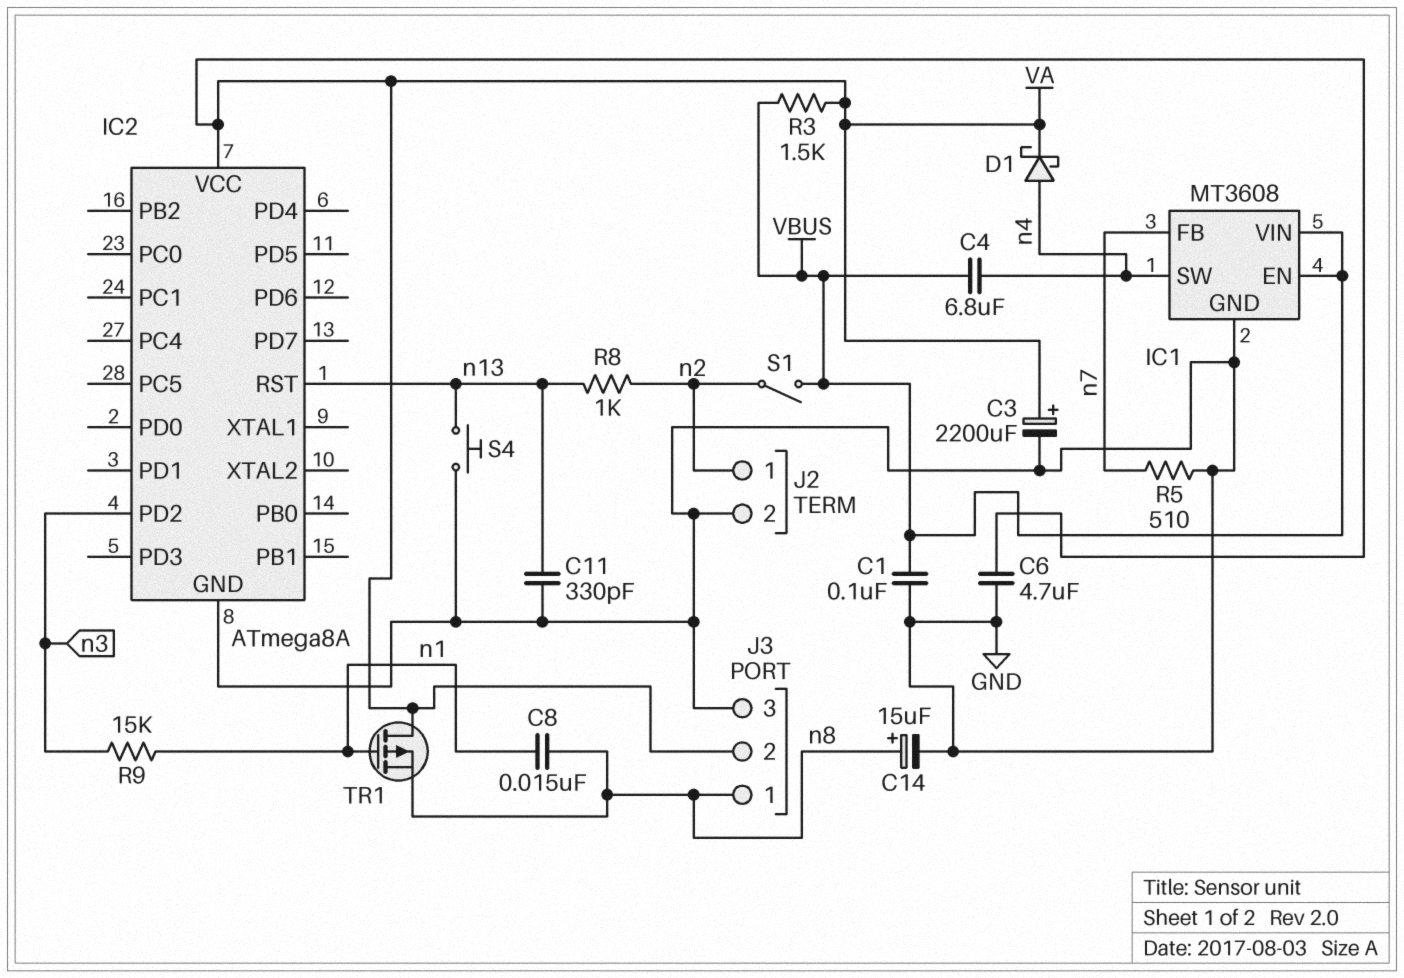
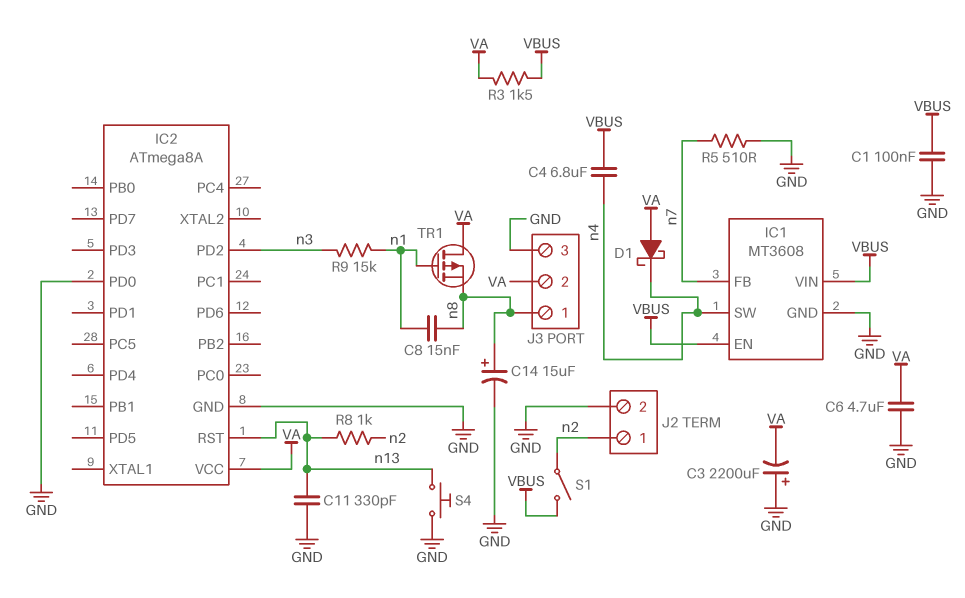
C3: 2200uF (plus VA, minus GND) -> 2200uF (plus GND, minus VA)
D1: schottky (A n4, K VA) -> schottky (A VA, K n4)
IC2 pin PD0: none -> GND

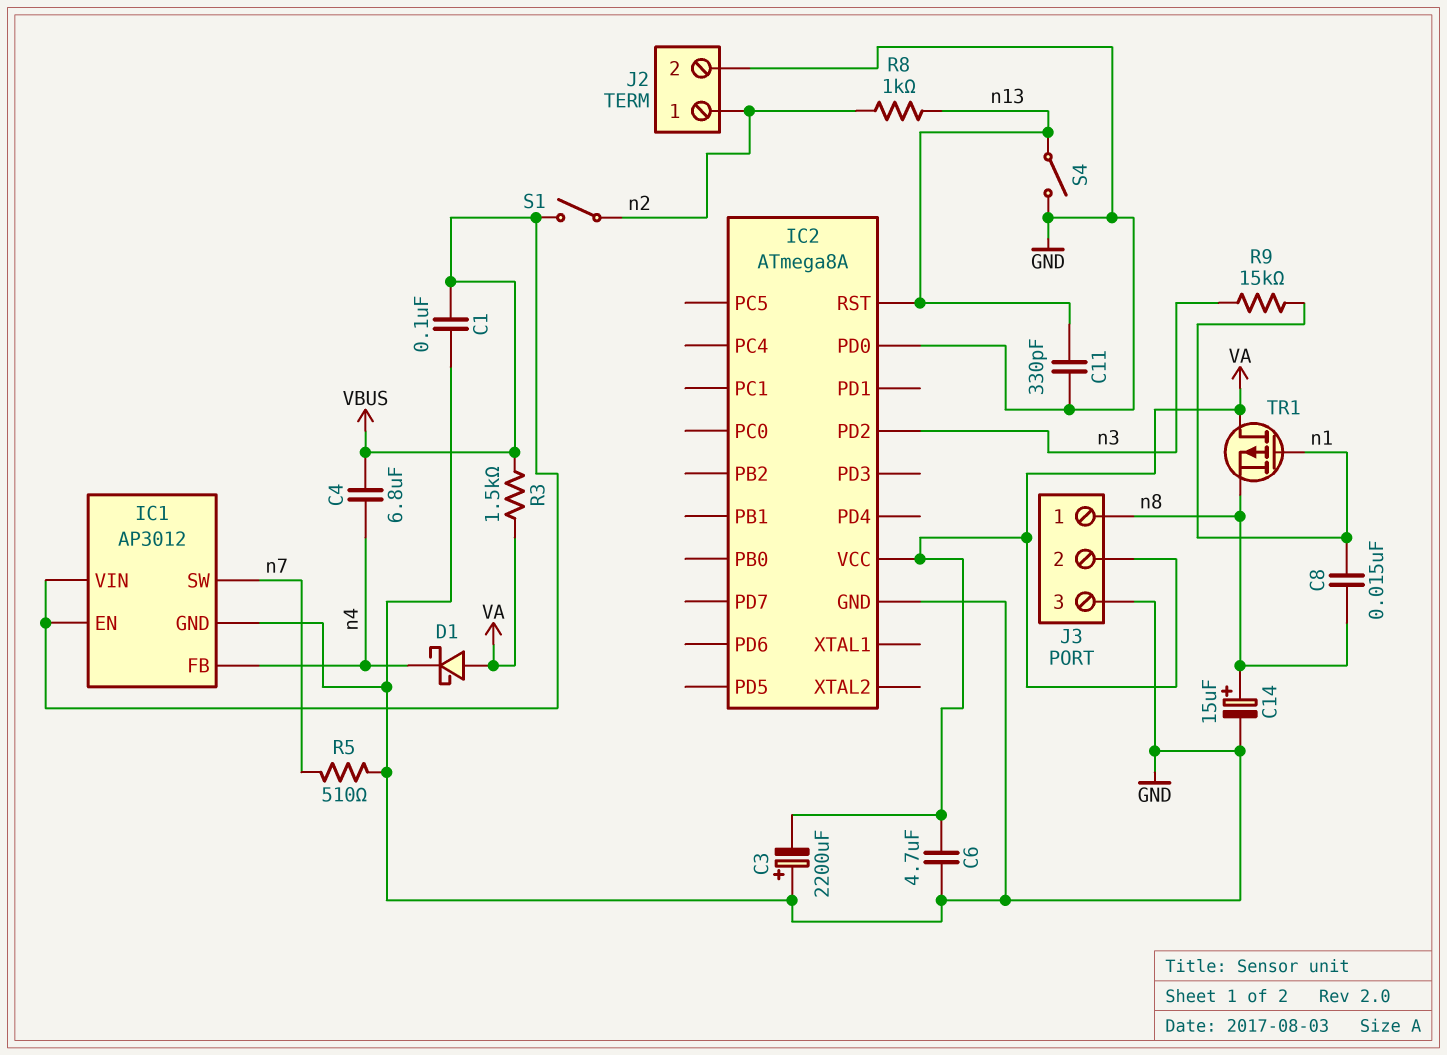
IC1: MT3608 -> AP3012
IC1 pin FB: n7 -> n4
IC1 pin SW: n4 -> n7
S4: button (GND, n13) -> switch (GND, n13)

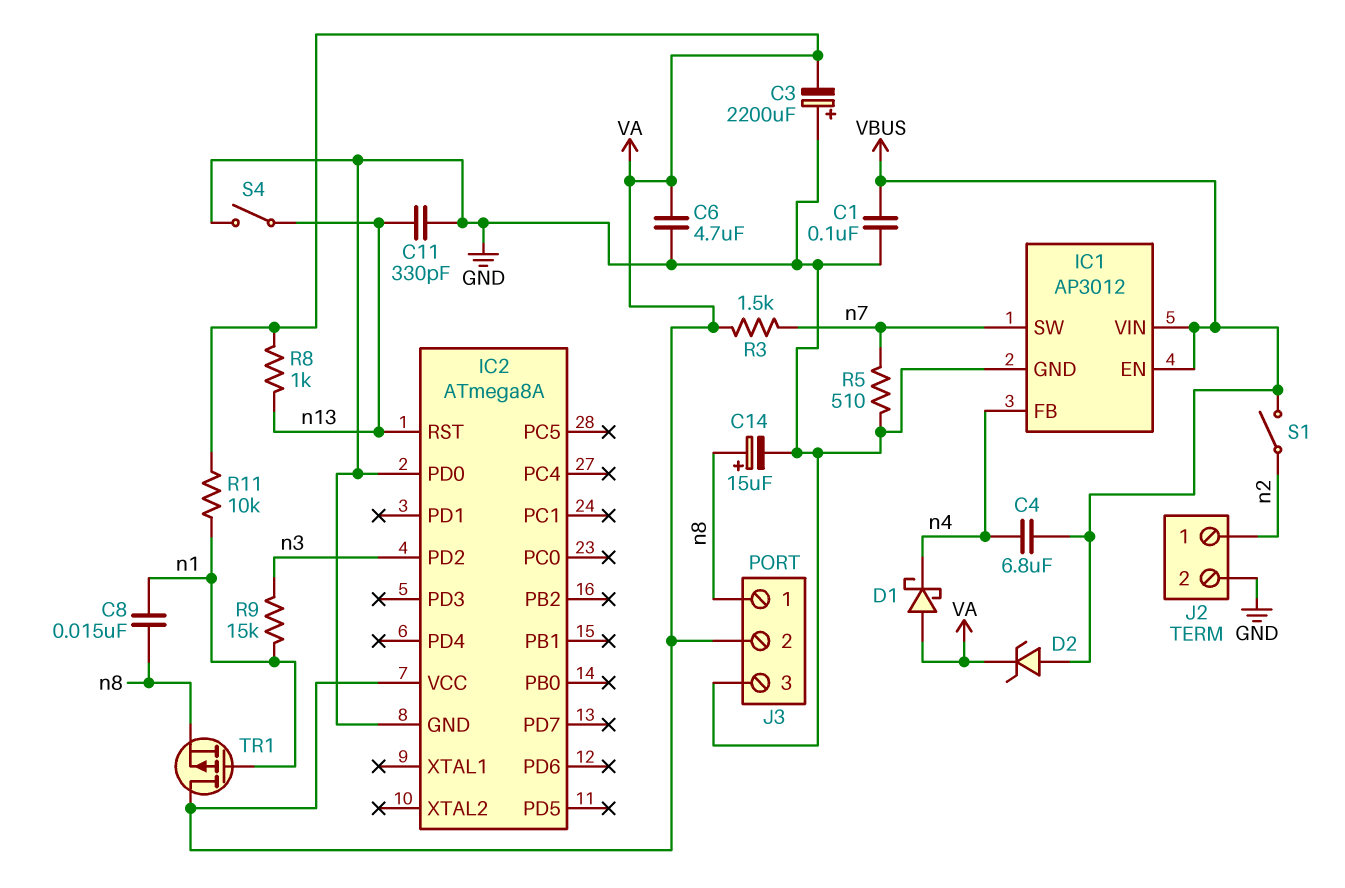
D2: none -> zener (A VBUS, K VA)
R3: 1.5k (VA, VBUS) -> 1.5k (VA, n7)
R8: 1k (n2, n13) -> 1k (VA, n13)
R11: none -> 10k (VA, n1)

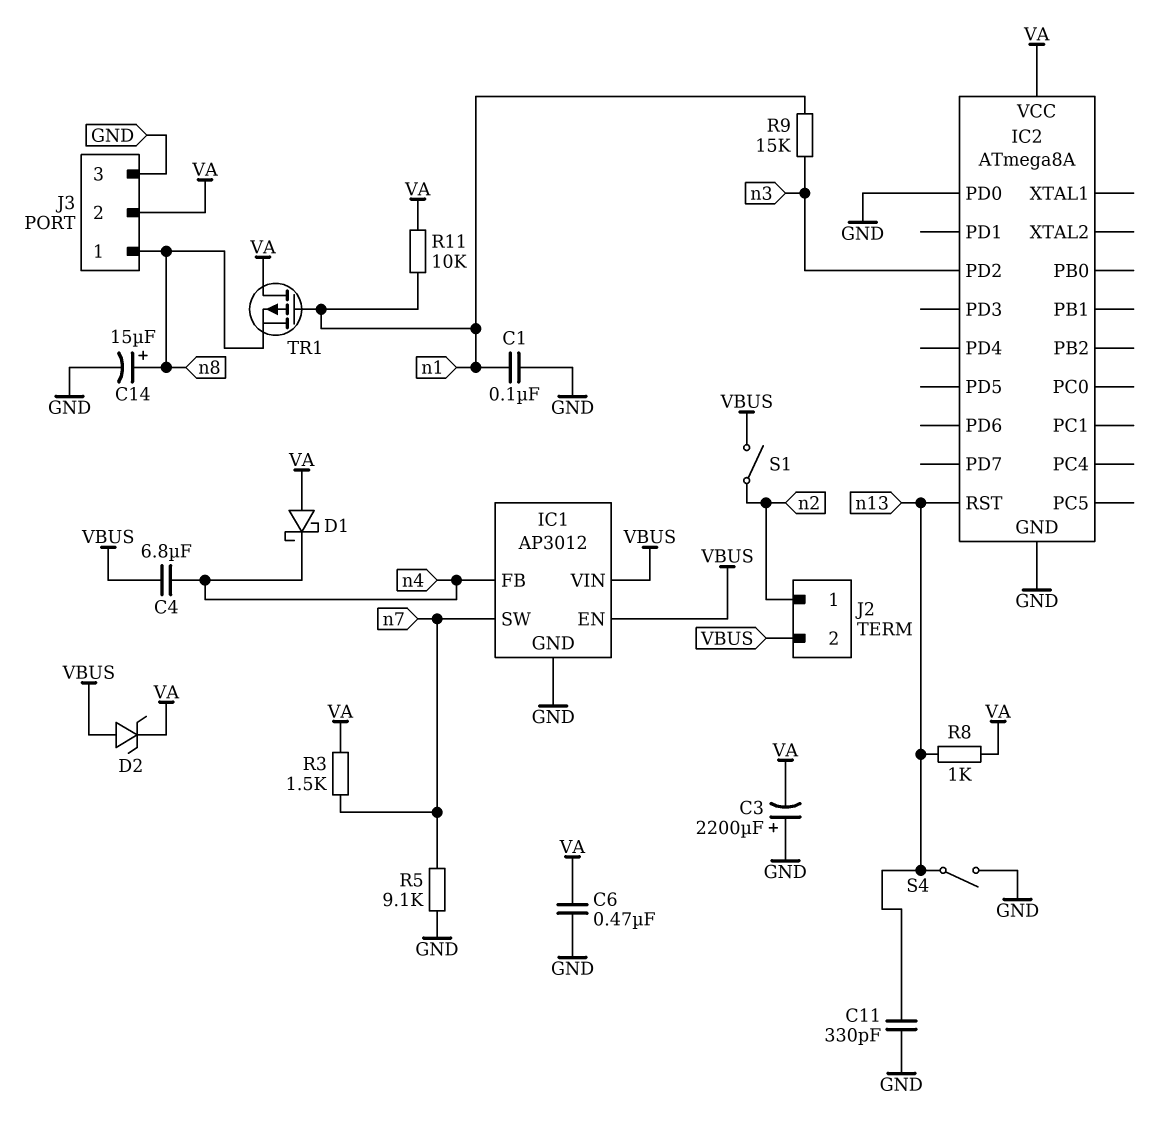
C1: 100nF (GND, VBUS) -> 100nF (GND, n1)
C6: 4.7uF (GND, VA) -> 470nF (GND, VA)
C8: 15nF (n1, n8) -> none
J2 pin 2: GND -> VBUS
R5: 510 (GND, n7) -> 9.1k (GND, n7)

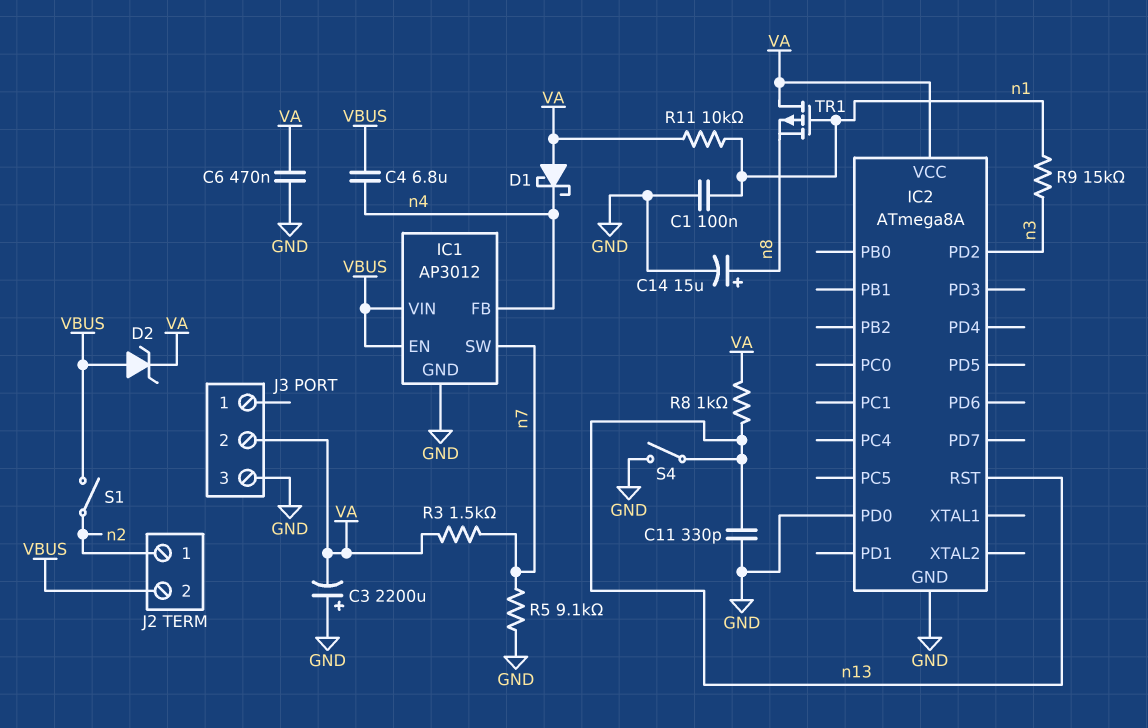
J3 pin 1: n8 -> none

